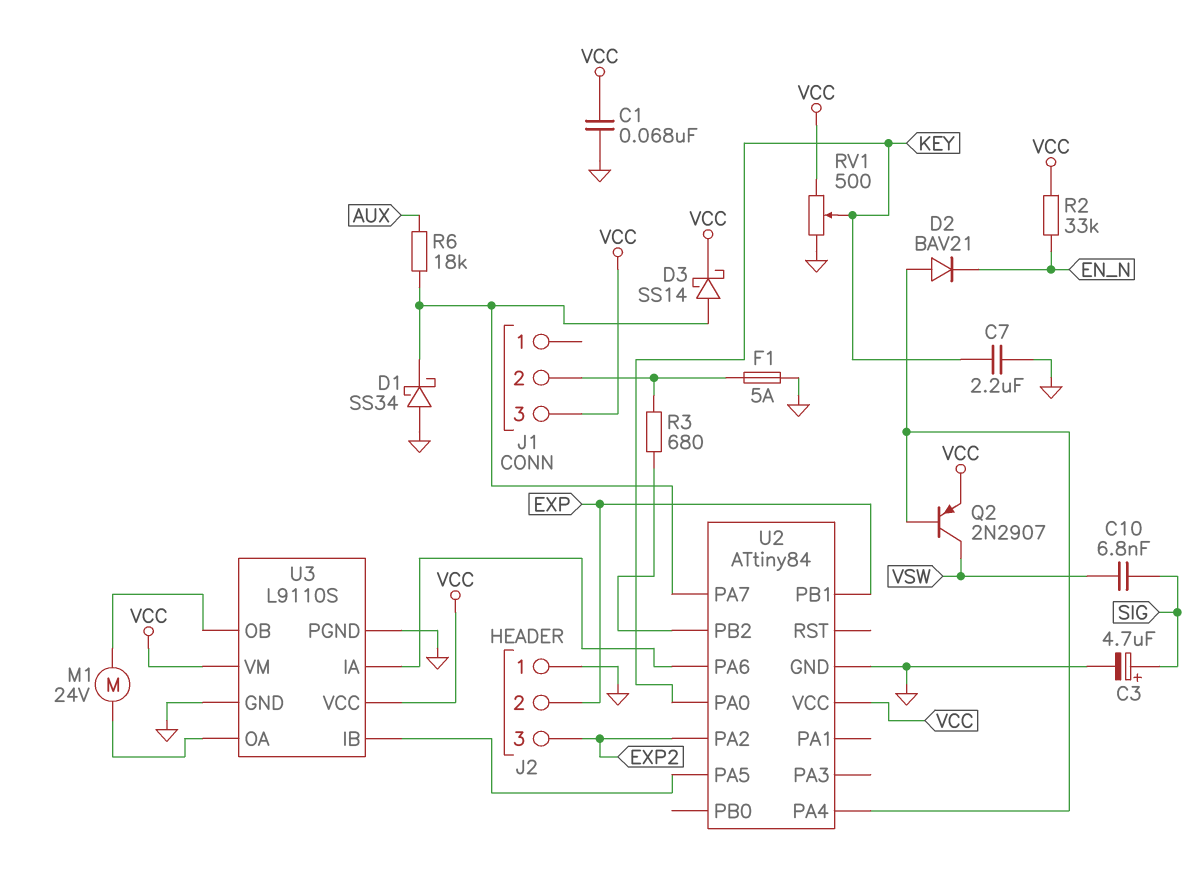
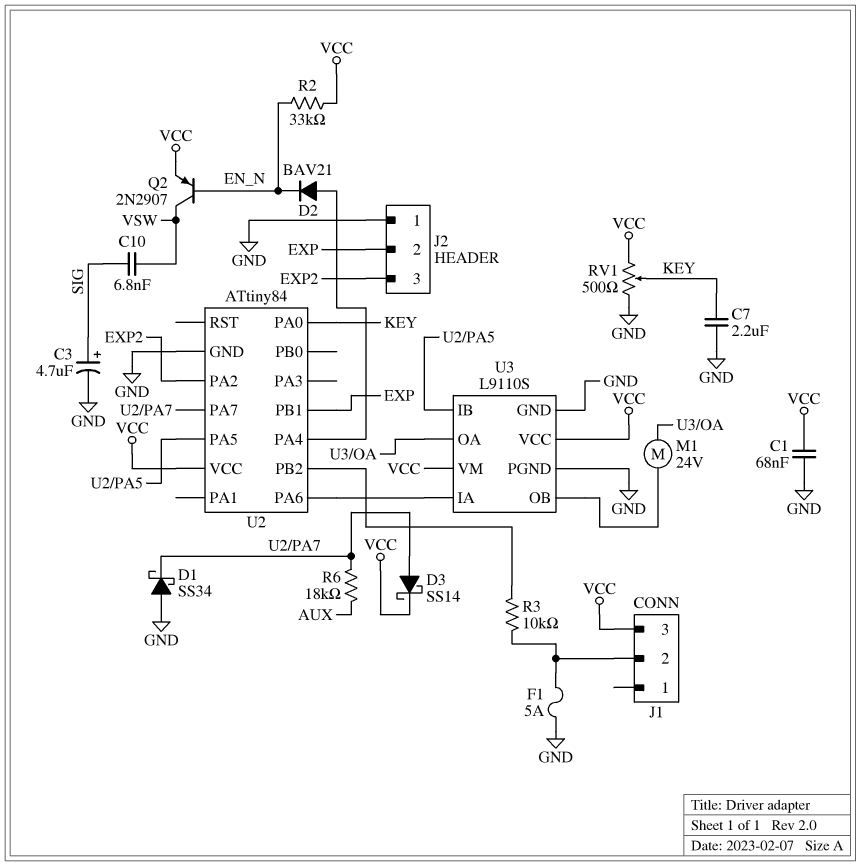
Q2: PNP 2N2907 (B U2/PA4, C VSW, E VCC) -> PNP 2N2907 (B EN_N, C VSW, E VCC)
R3: 680 (J1/2, U2/PB2) -> 10k (J1/2, U2/PB2)

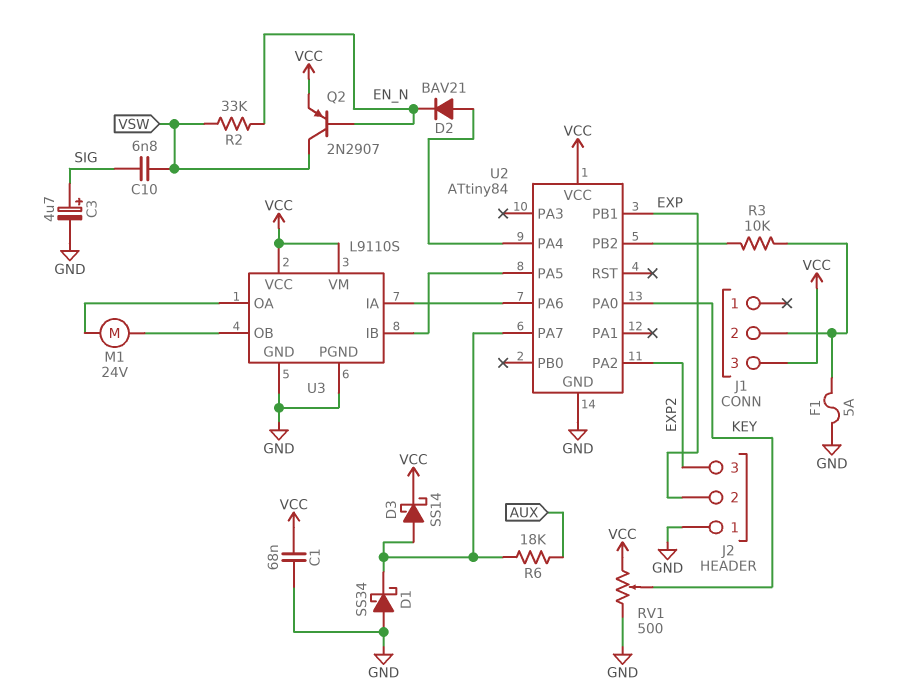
C7: 2.2uF (GND, KEY) -> none
R2: 33k (EN_N, VCC) -> 33k (EN_N, VSW)

